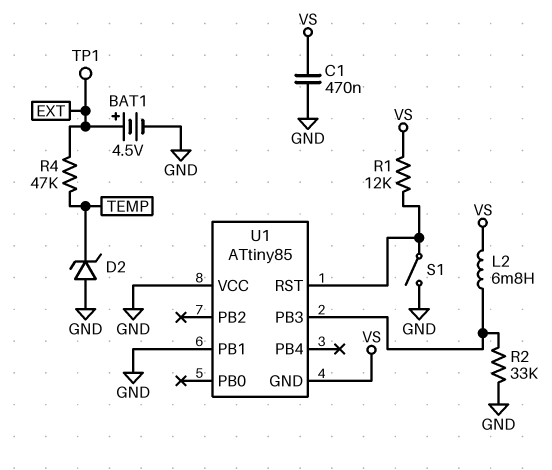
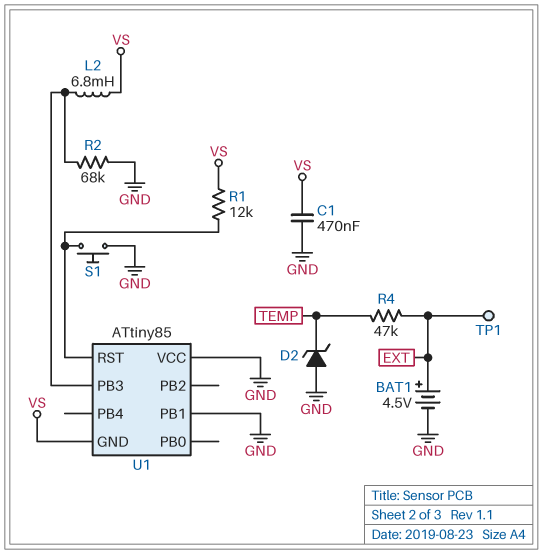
R2: 33k (GND, U1/PB3) -> 68k (GND, U1/PB3)
S1: switch (GND, U1/RST) -> button (GND, U1/RST)

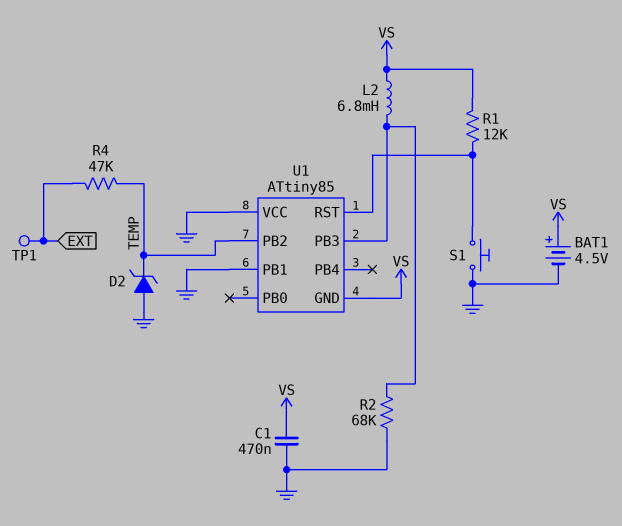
BAT1: 4.5V (plus EXT, minus GND) -> 4.5V (plus VS, minus GND)
U1 pin PB2: none -> TEMP

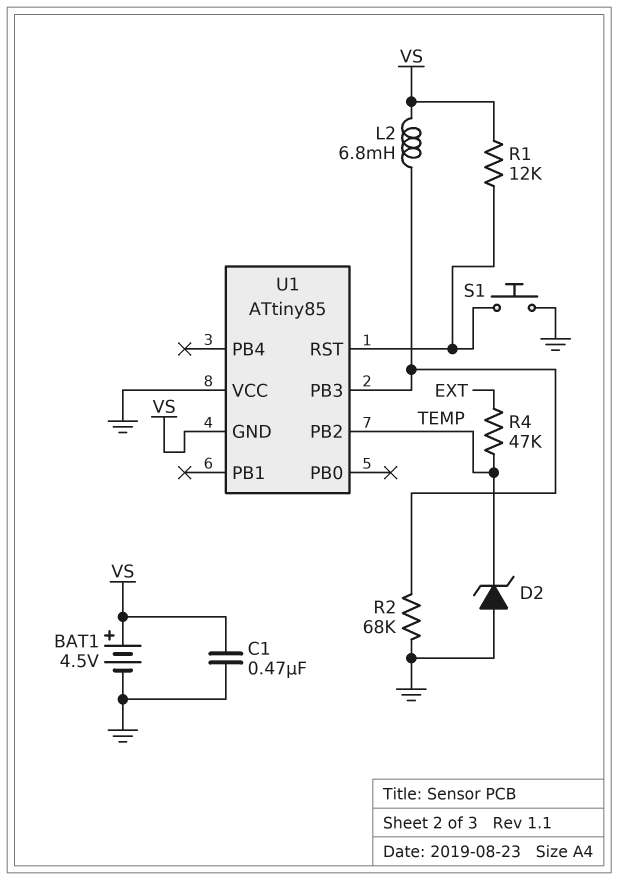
TP1: test point (EXT) -> none
U1 pin PB1: GND -> none

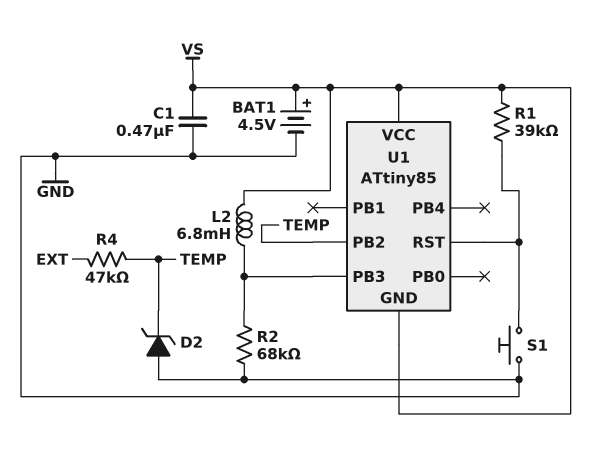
R1: 12k (U1/RST, VS) -> 39k (U1/RST, VS)
U1 pin VCC: GND -> VS

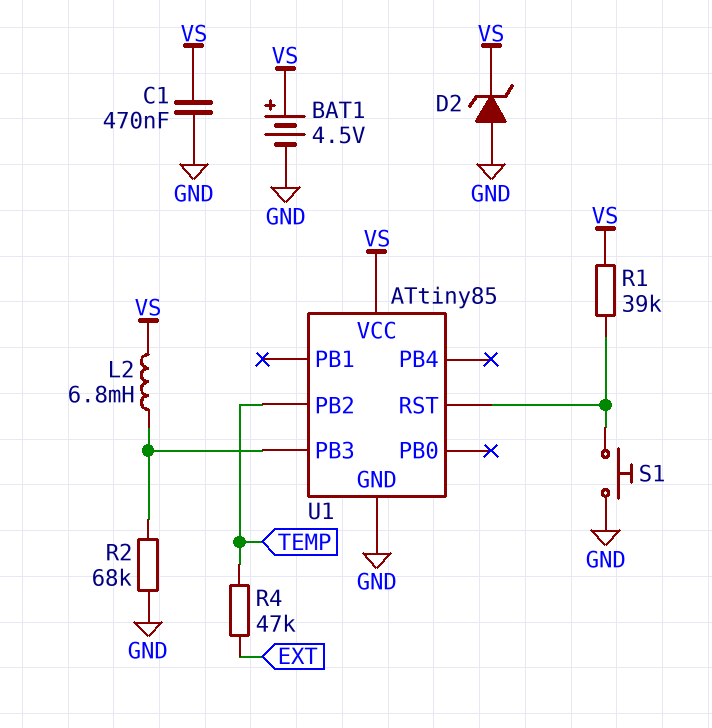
D2: zener (A GND, K TEMP) -> zener (A GND, K VS)
U1 pin GND: VS -> GND

